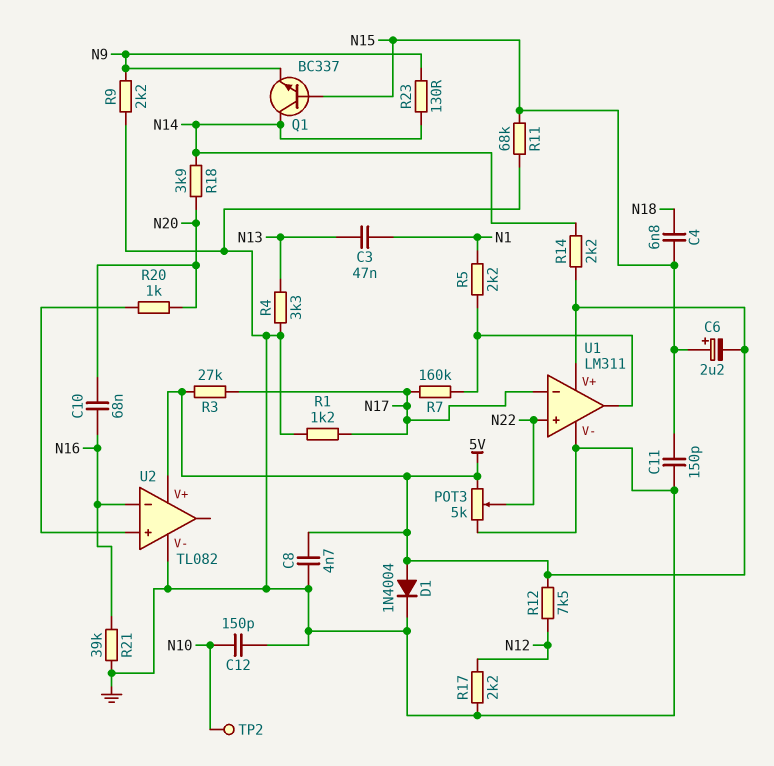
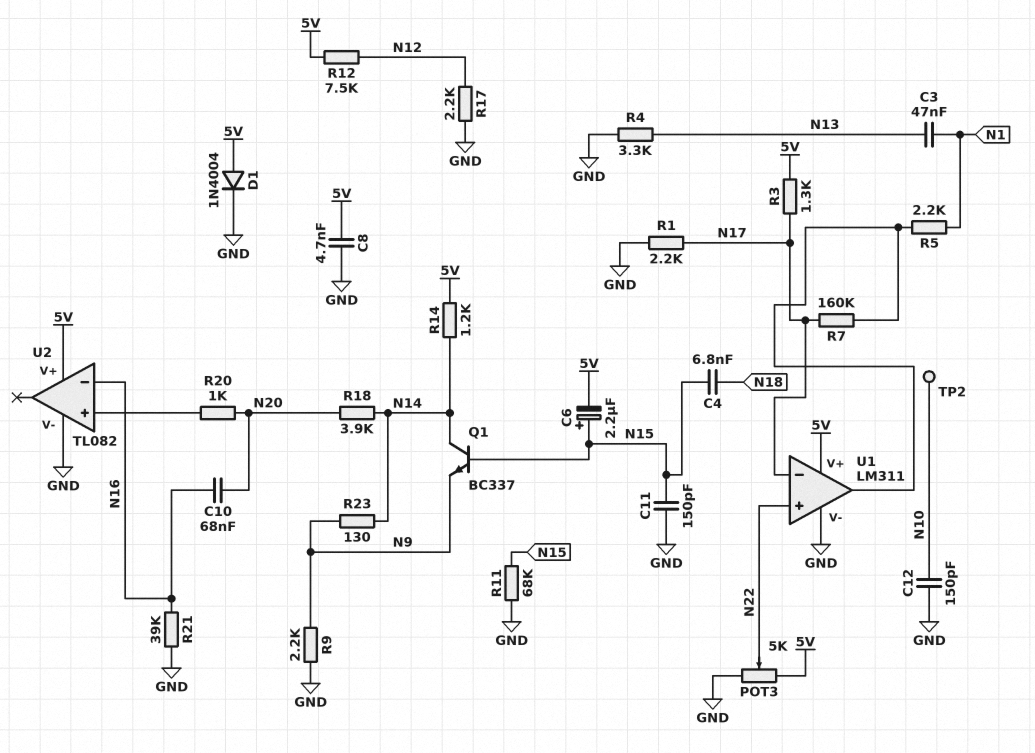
R1: 1.2k (GND, N17) -> 2.2k (GND, N17)
R3: 27k (5V, N17) -> 1.3k (5V, N17)
R14: 2.2k (5V, N14) -> 1.2k (5V, N14)

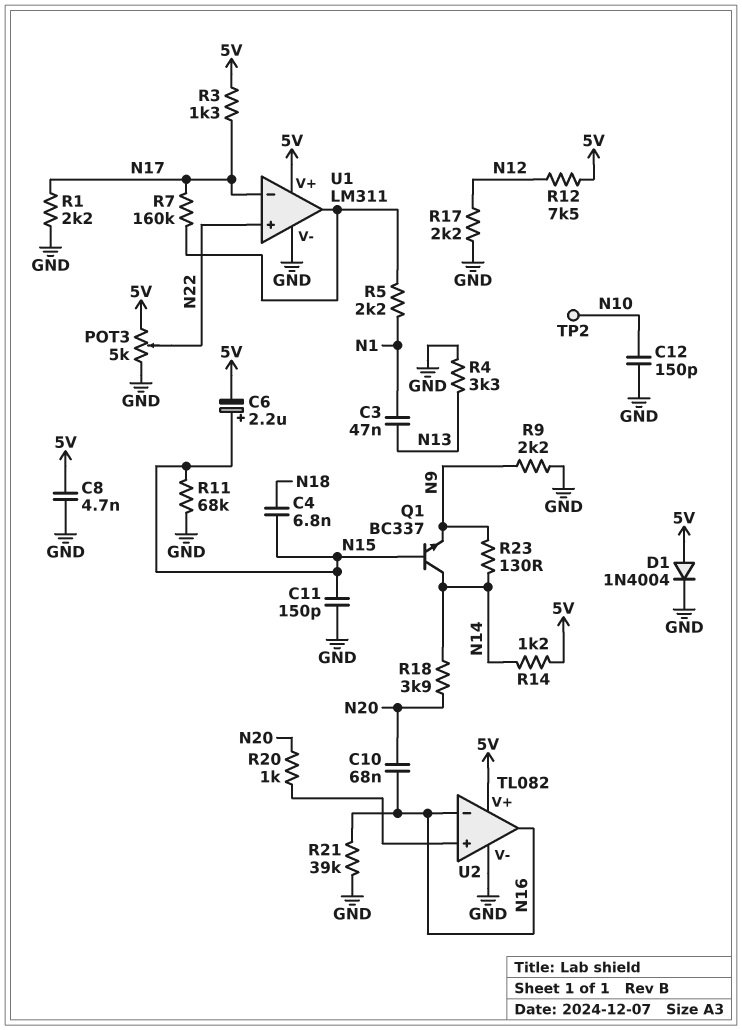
U2 pin out: none -> N16

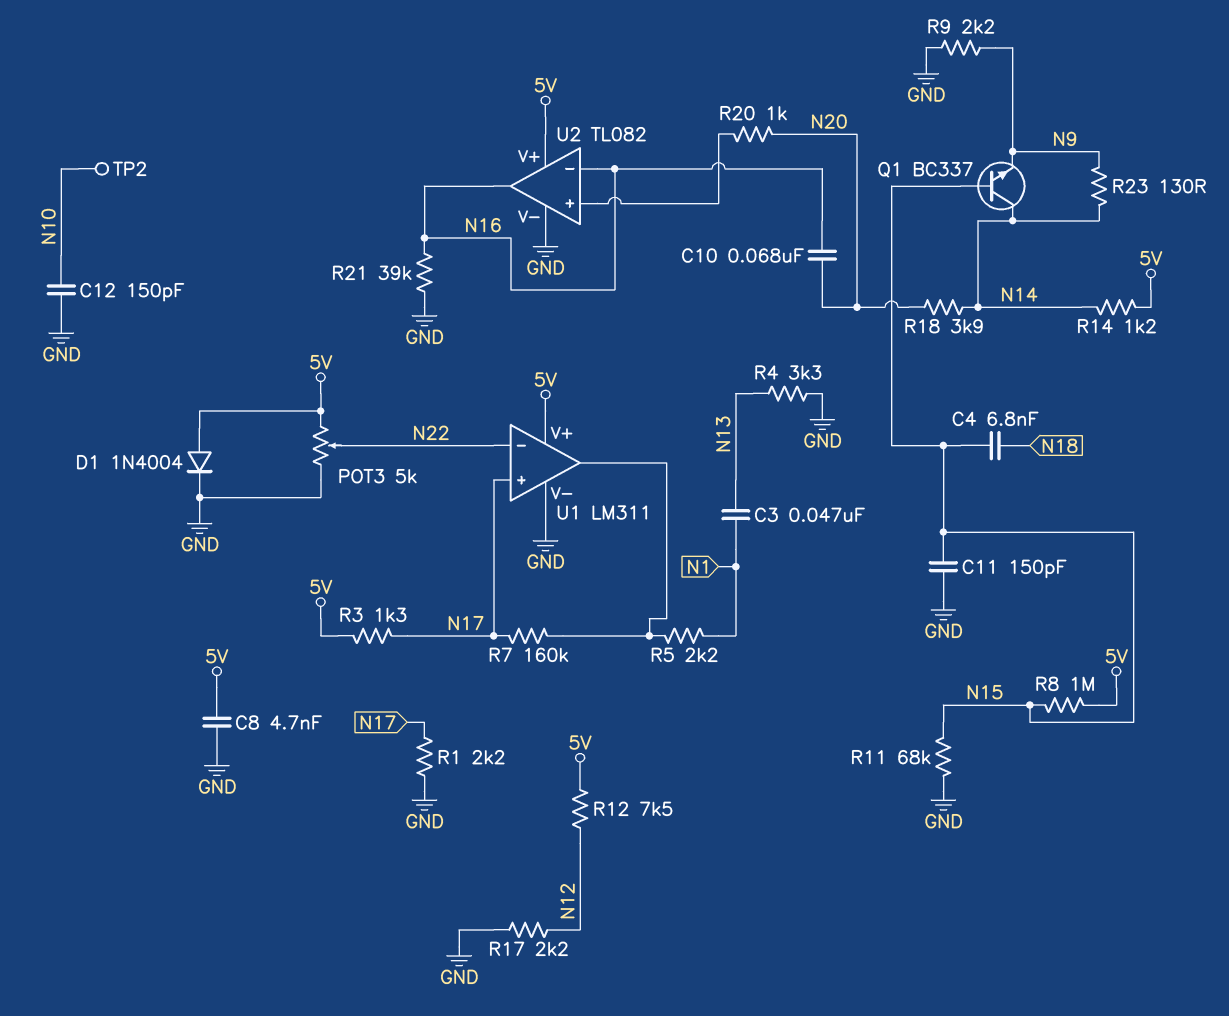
C6: 2.2uF (plus N15, minus 5V) -> none
R8: none -> 1M (5V, N15)
U1 pin in+: N22 -> N17
U1 pin in-: N17 -> N22

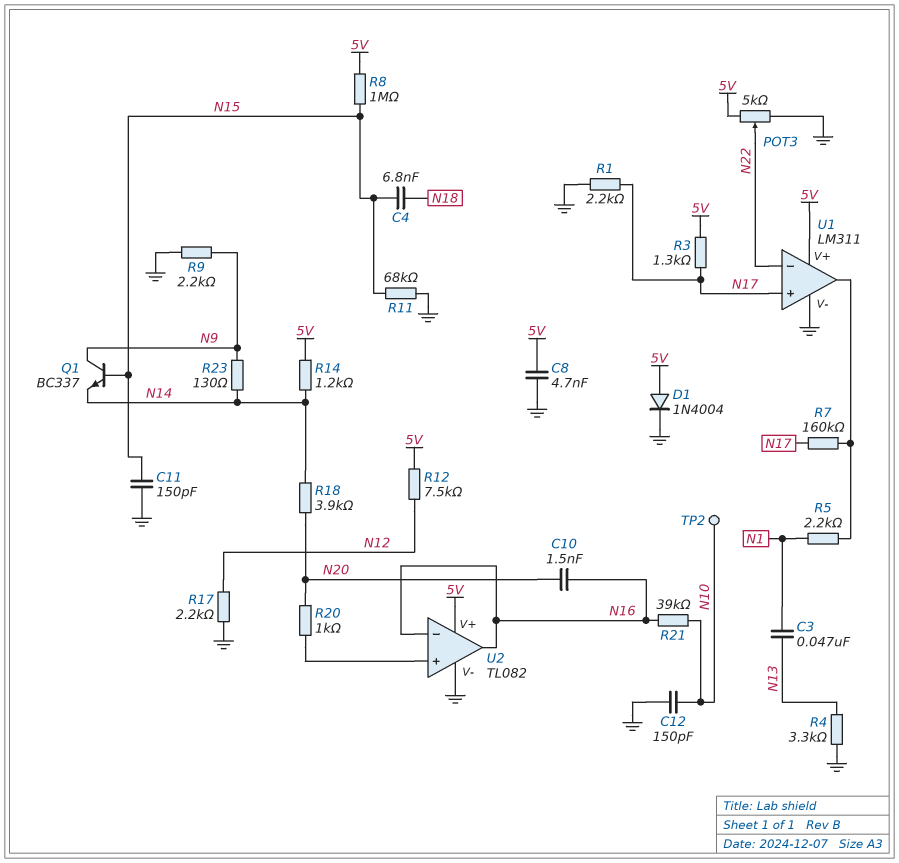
C10: 68nF (N16, N20) -> 1.5nF (N16, N20)
Q1: NPN BC337 (B N15, C N14, E N9) -> NPN BC337 (B N15, C N9, E N14)
R21: 39k (GND, N16) -> 39k (N10, N16)

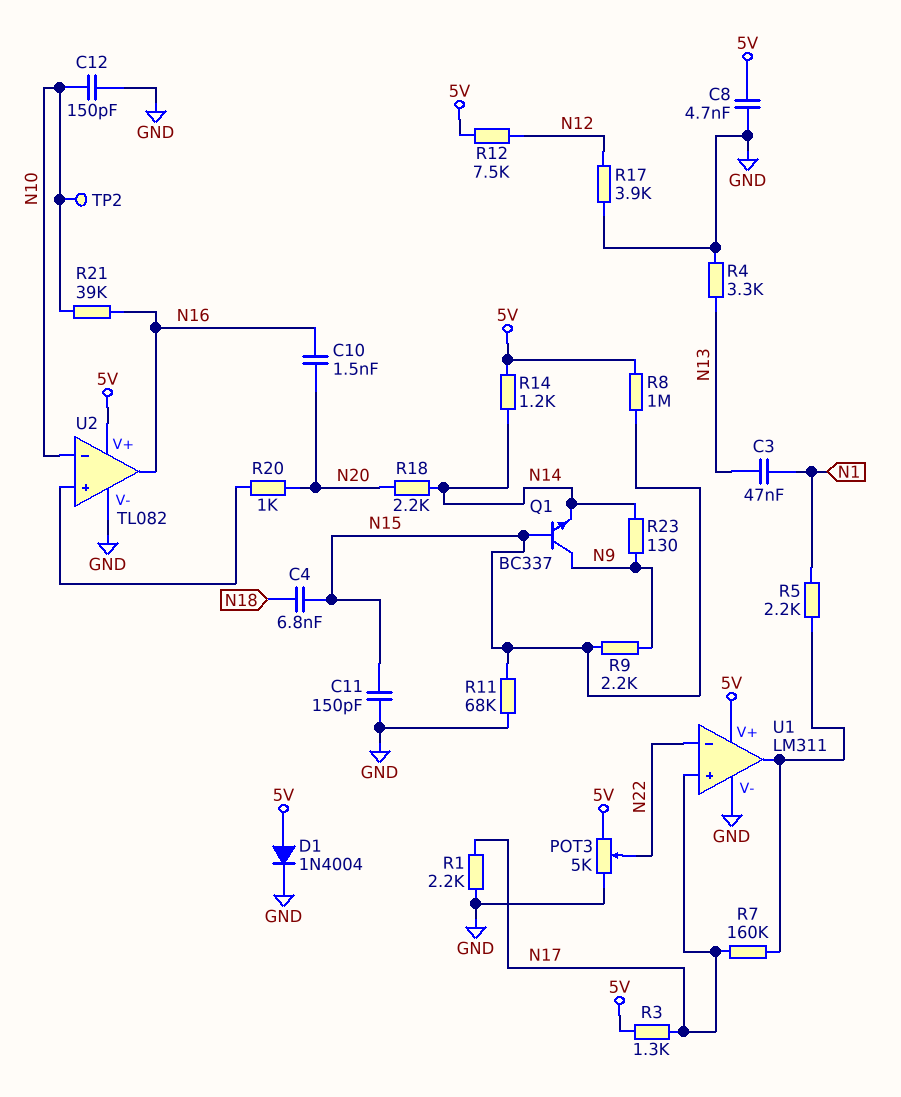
R9: 2.2k (GND, N9) -> 2.2k (N9, N15)
R17: 2.2k (GND, N12) -> 3.9k (GND, N12)
R18: 3.9k (N14, N20) -> 2.2k (N14, N20)
U2 pin in-: N16 -> N10

